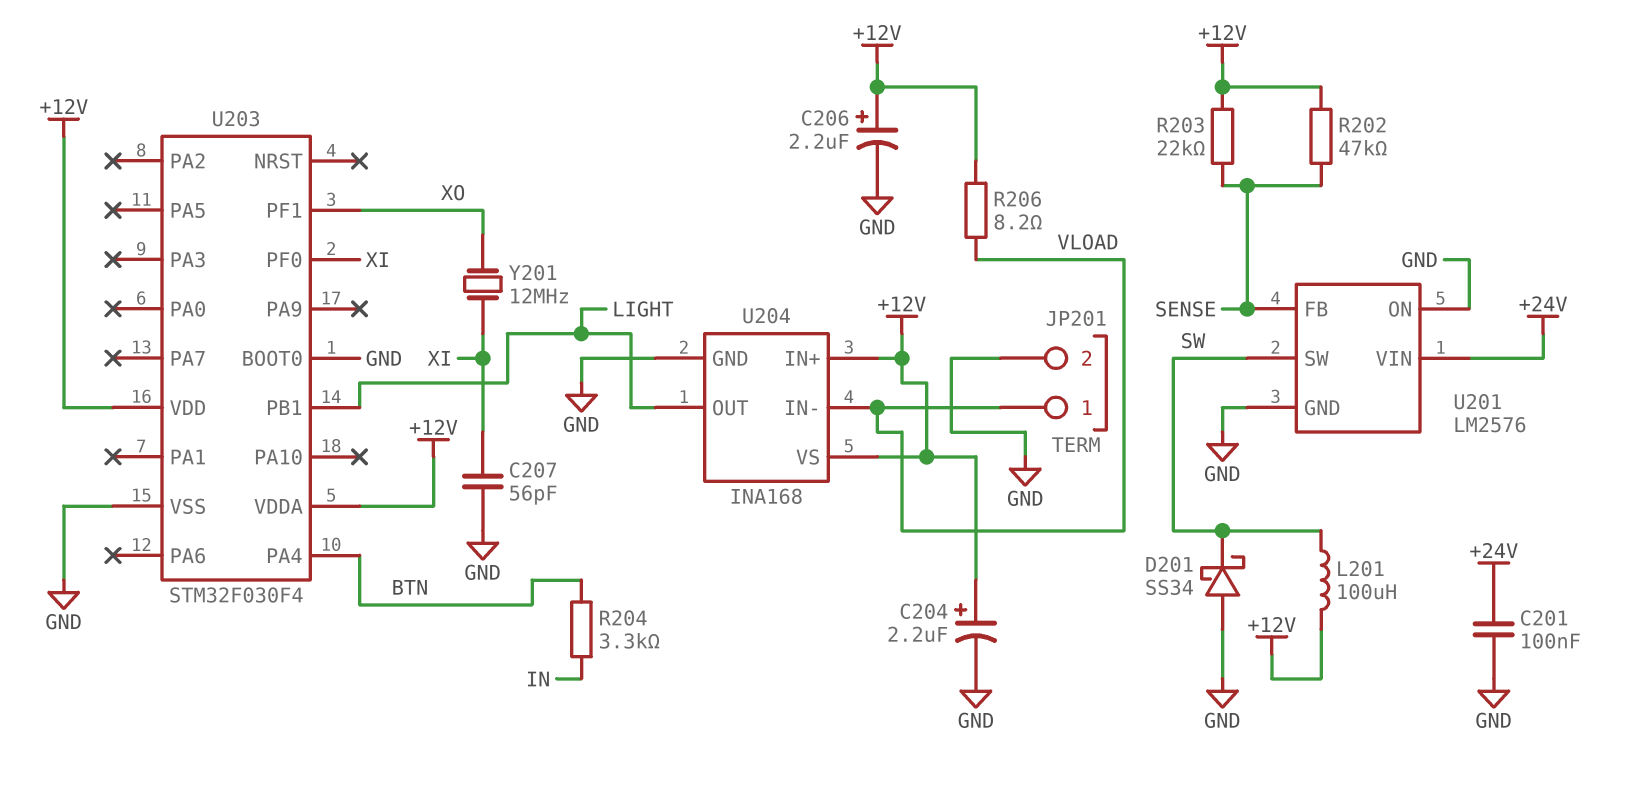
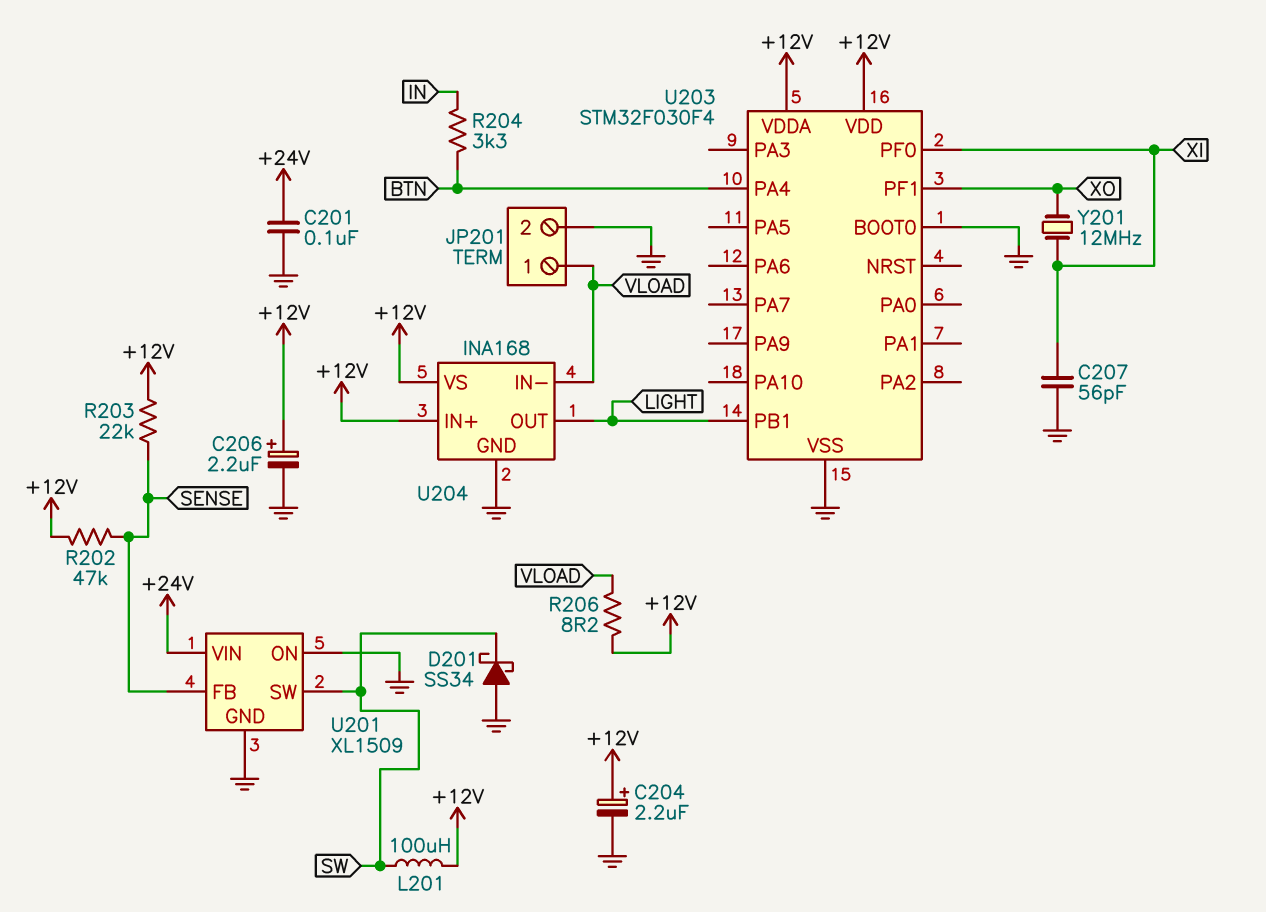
U201: LM2576 -> XL1509

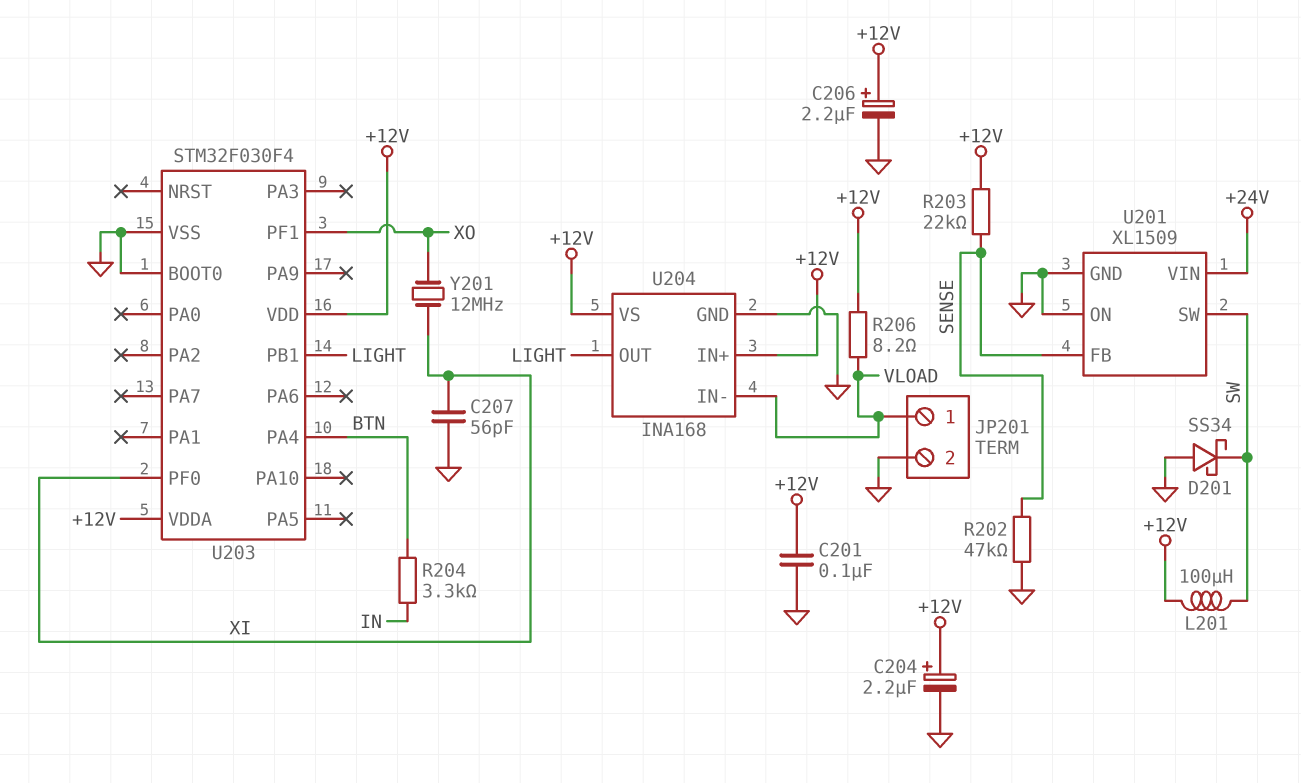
C201: 100nF (+24V, GND) -> 100nF (+12V, GND)
R202: 47k (+12V, SENSE) -> 47k (GND, SENSE)

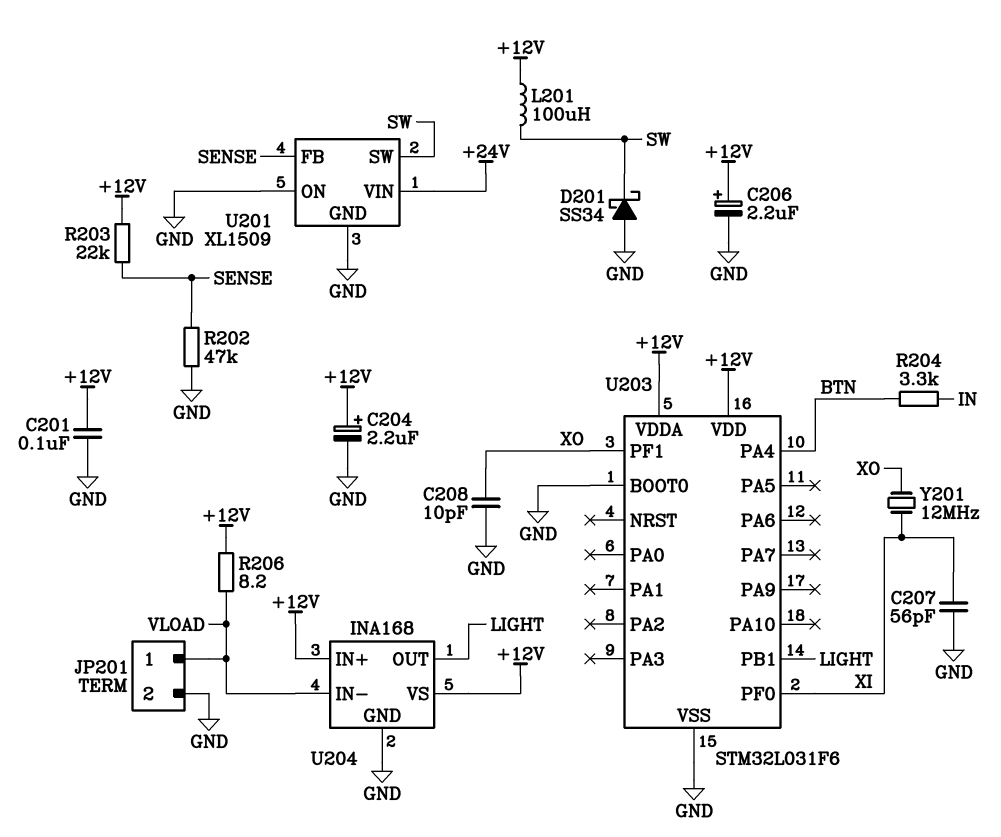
C208: none -> 10pF (GND, XO)
U203: STM32F030F4 -> STM32L031F6

